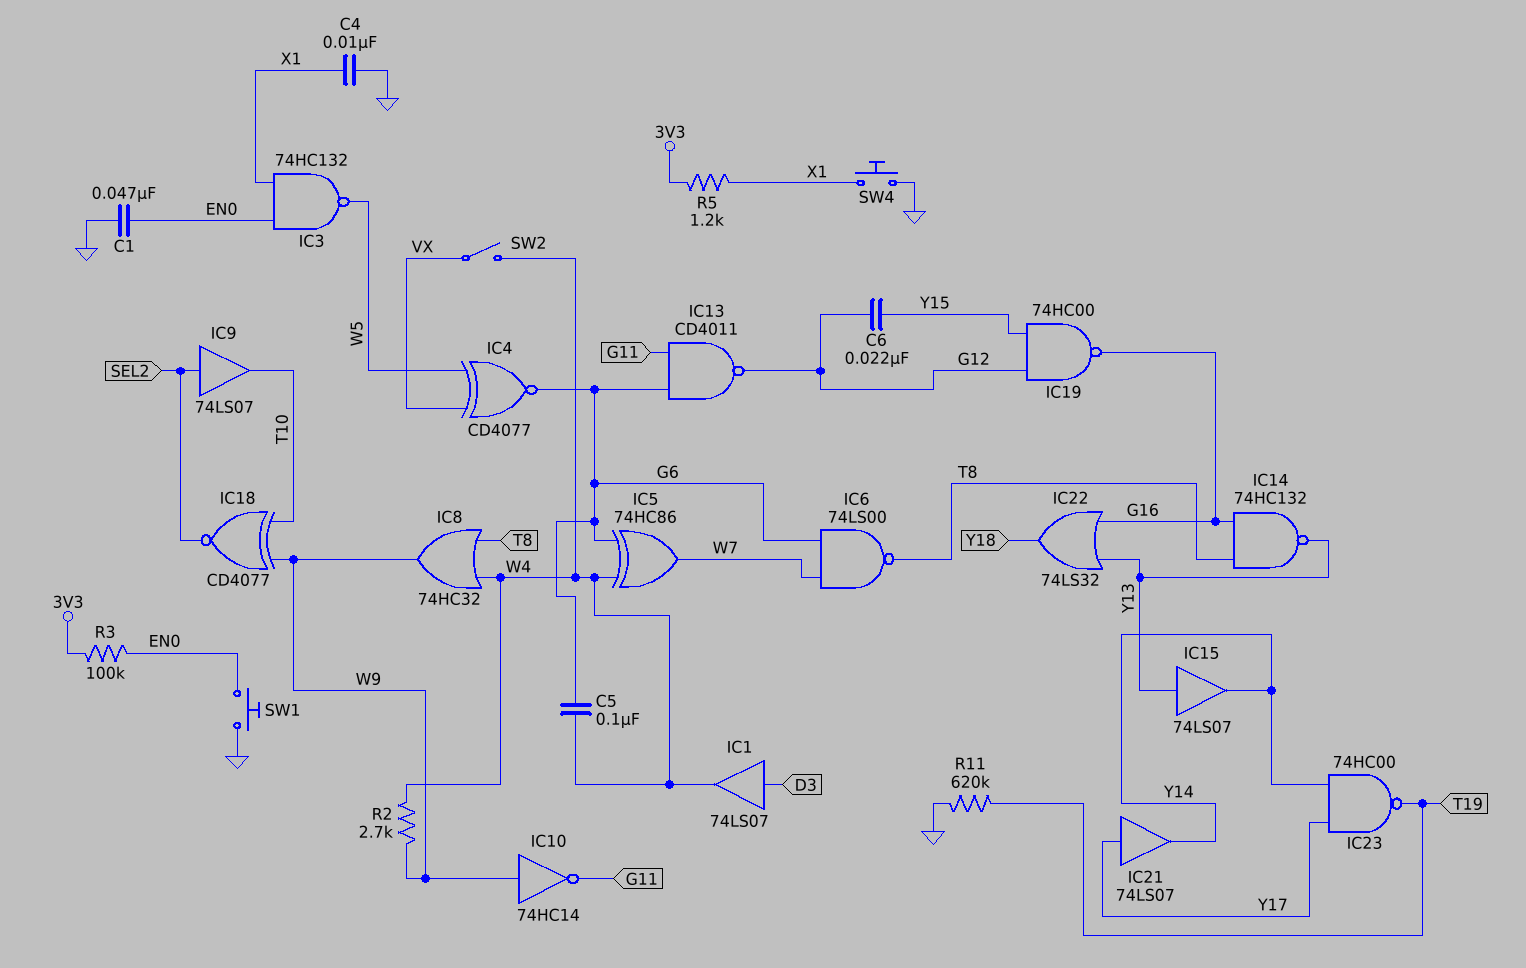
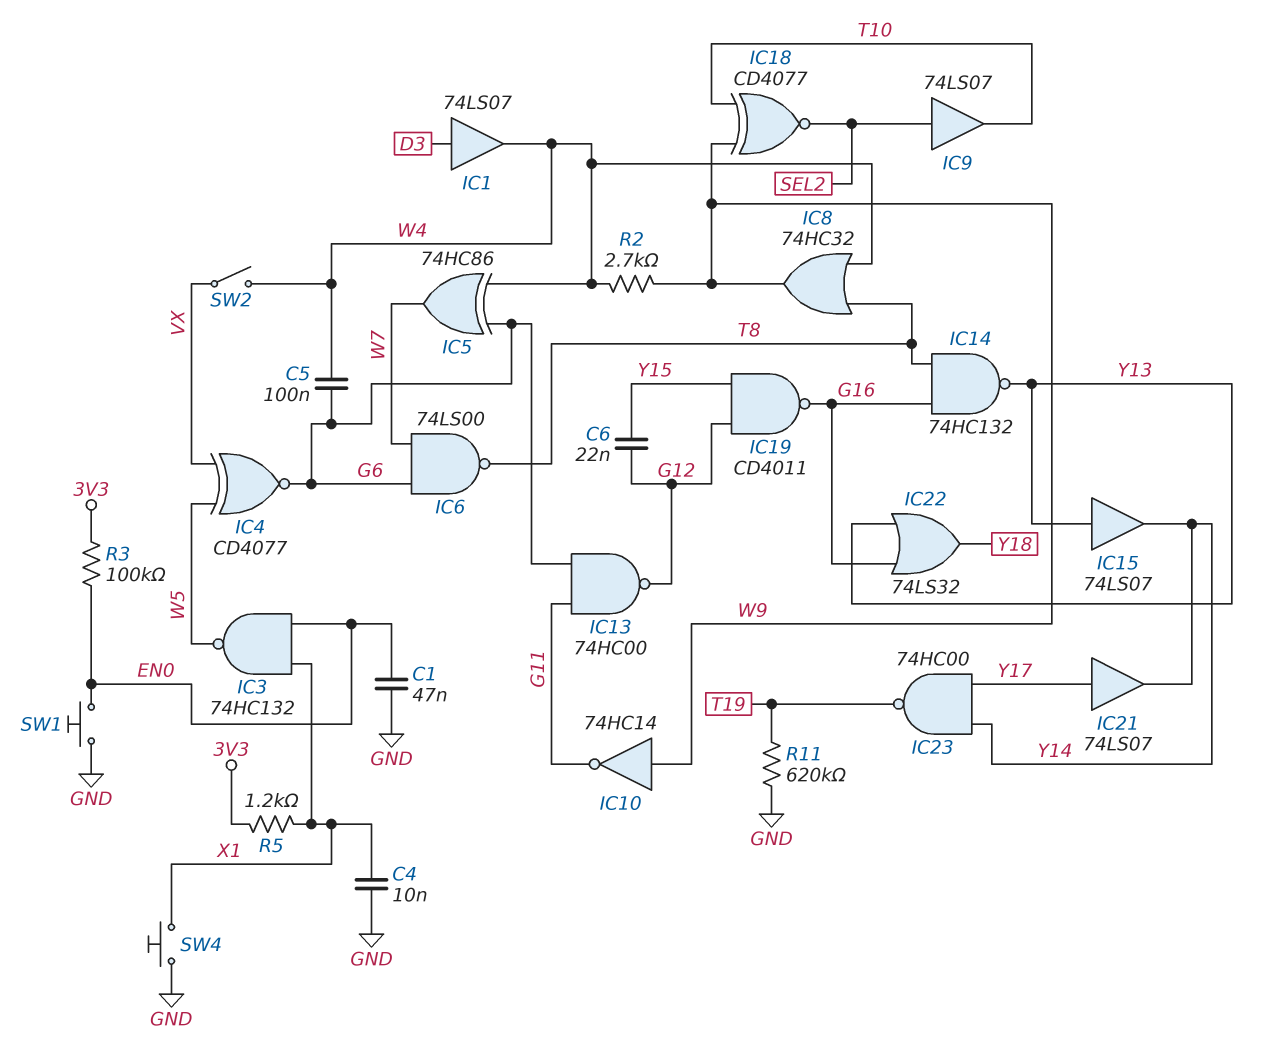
IC13: NAND CD4011 (in G6, in G11, out G12) -> NAND 74HC00 (in G6, in G11, out G12)
IC19: NAND 74HC00 (in G12, in Y15, out G16) -> NAND CD4011 (in G12, in Y15, out G16)

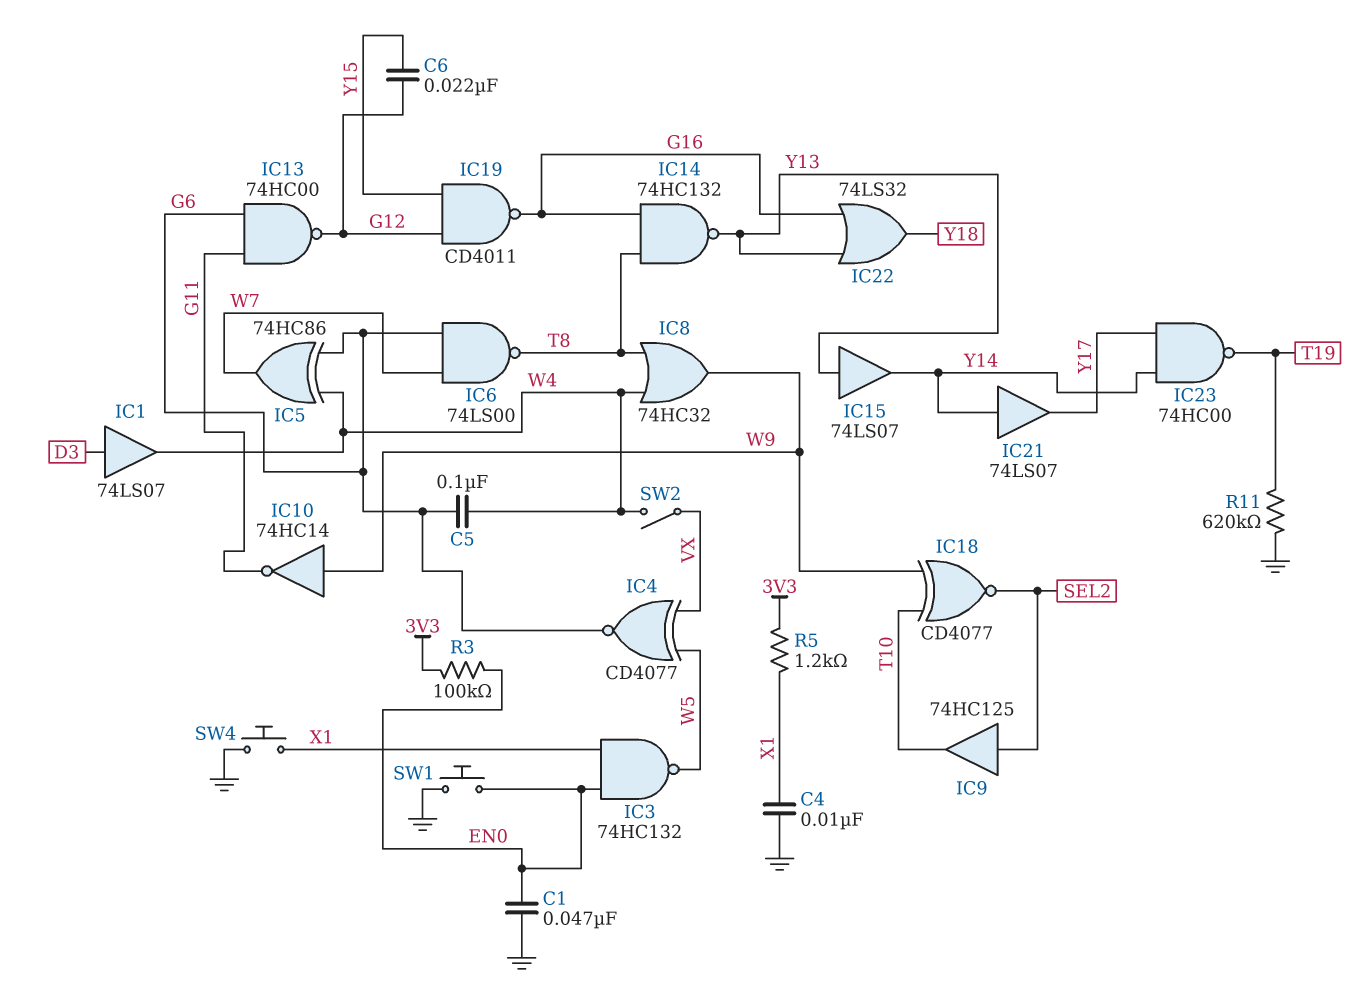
IC9: buffer 74LS07 (in SEL2, out T10) -> buffer 74HC125 (in SEL2, out T10)
IC21: buffer 74LS07 (in Y17, out Y14) -> buffer 74LS07 (in Y14, out Y17)
R2: 2.7k (W4, W9) -> none

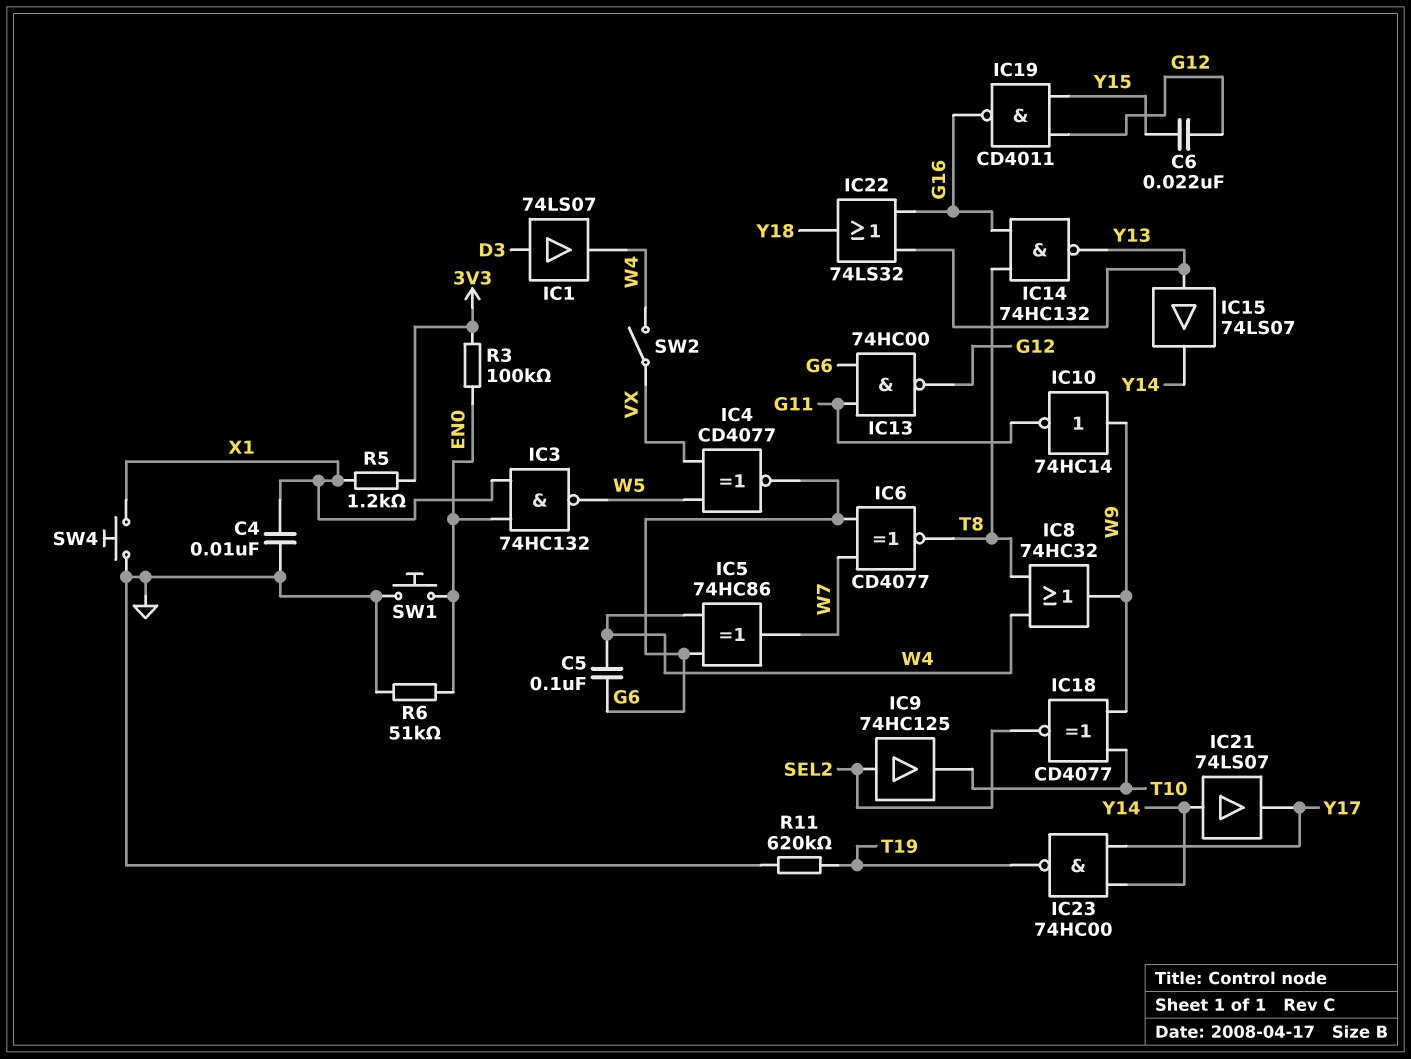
C1: 47nF (EN0, GND) -> none
IC6: NAND 74LS00 (in G6, in W7, out T8) -> XNOR CD4077 (in G6, in W7, out T8)
R6: none -> 51k (EN0, GND)

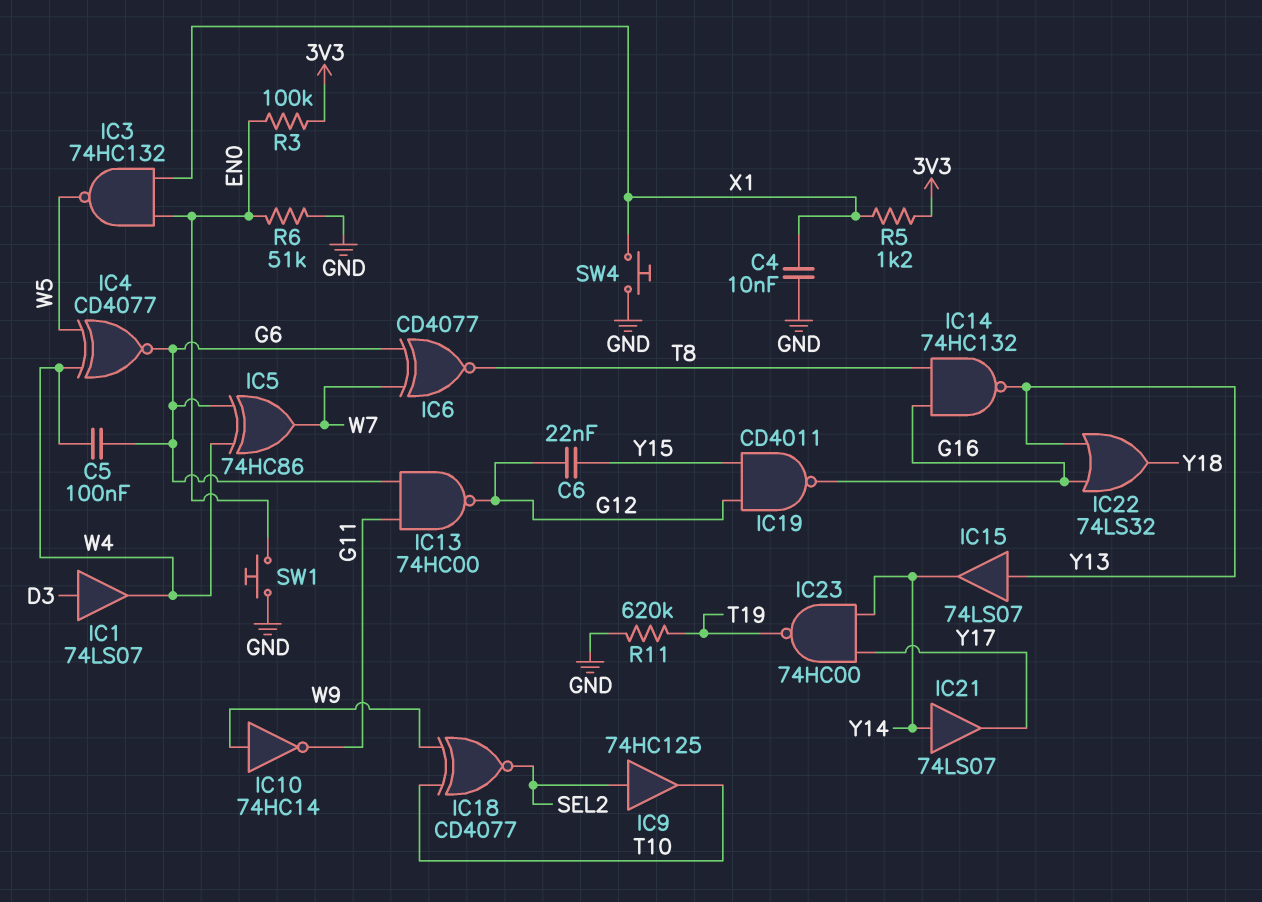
IC4: XNOR CD4077 (in VX, in W5, out G6) -> XNOR CD4077 (in W4, in W5, out G6)
IC8: OR 74HC32 (in T8, in W4, out W9) -> none
SW2: switch (VX, W4) -> none

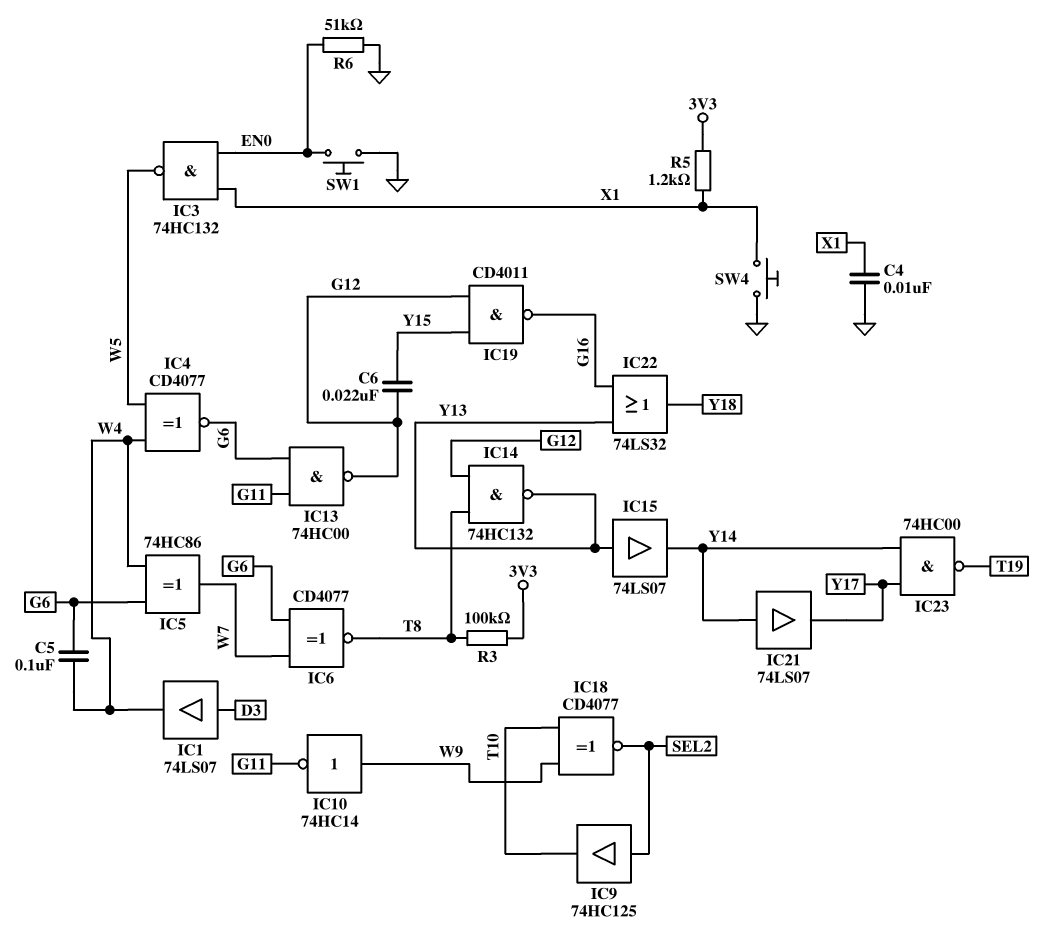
IC14: NAND 74HC132 (in G16, in T8, out Y13) -> NAND 74HC132 (in G12, in T8, out Y13)
R3: 100k (3V3, EN0) -> 100k (3V3, T8)
R11: 620k (GND, T19) -> none

